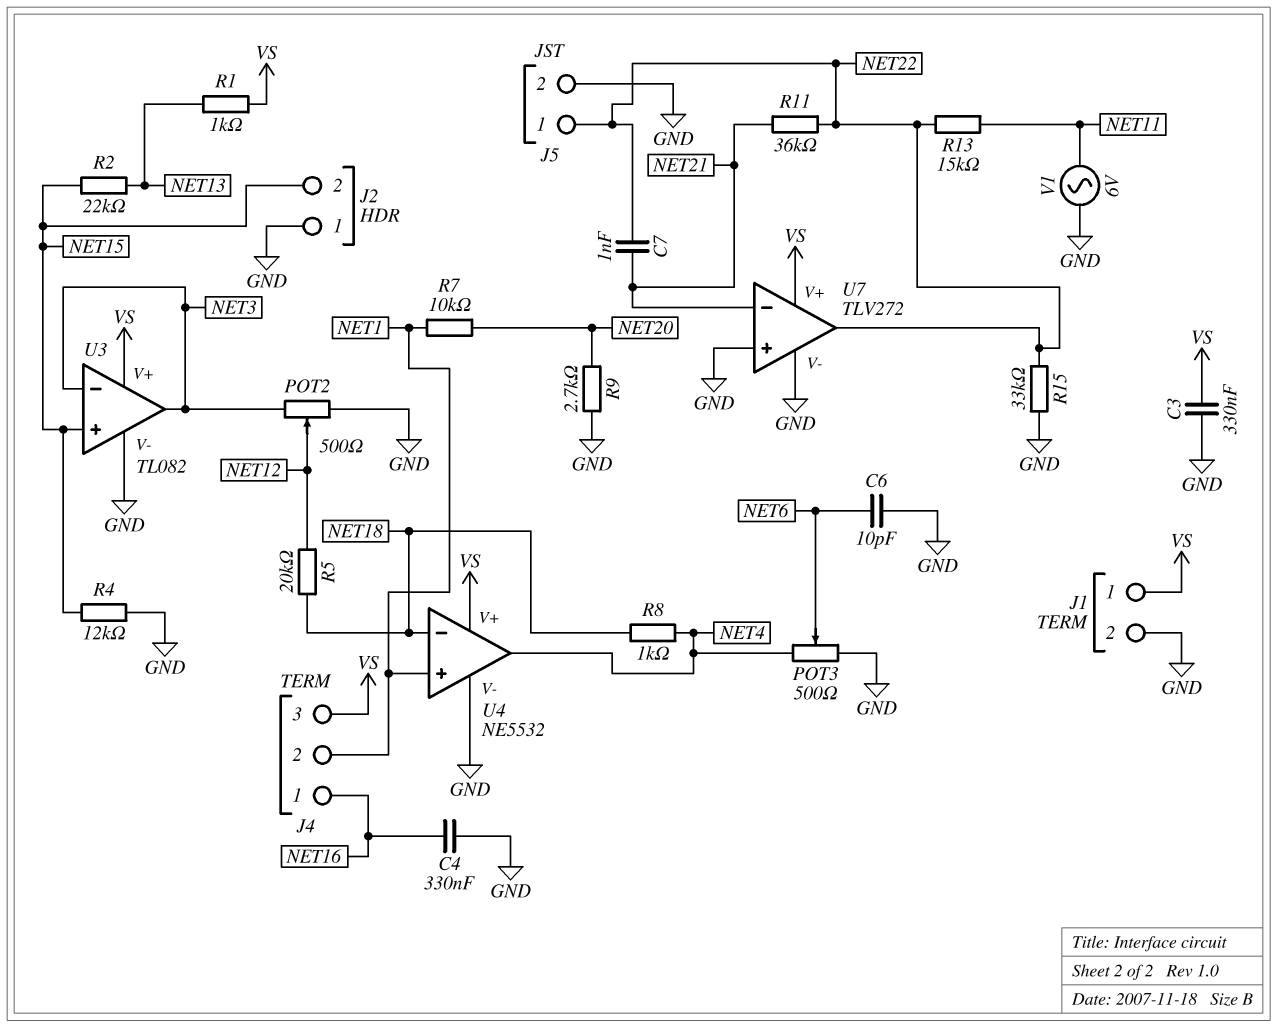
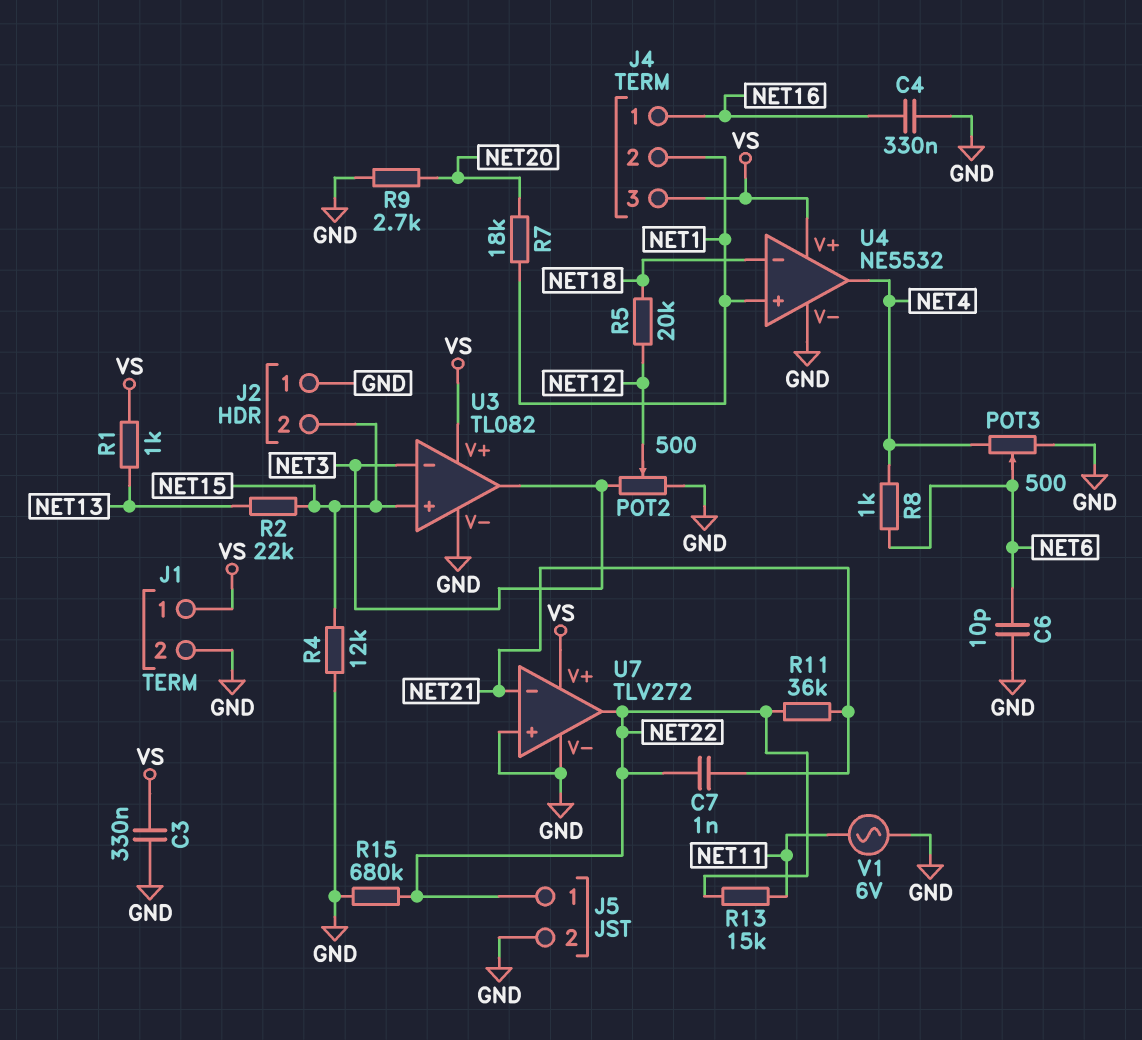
R7: 10k (NET1, NET20) -> 18k (NET1, NET20)
R8: 1k (NET4, NET18) -> 1k (NET4, NET6)
R15: 33k (GND, NET22) -> 680k (GND, NET22)

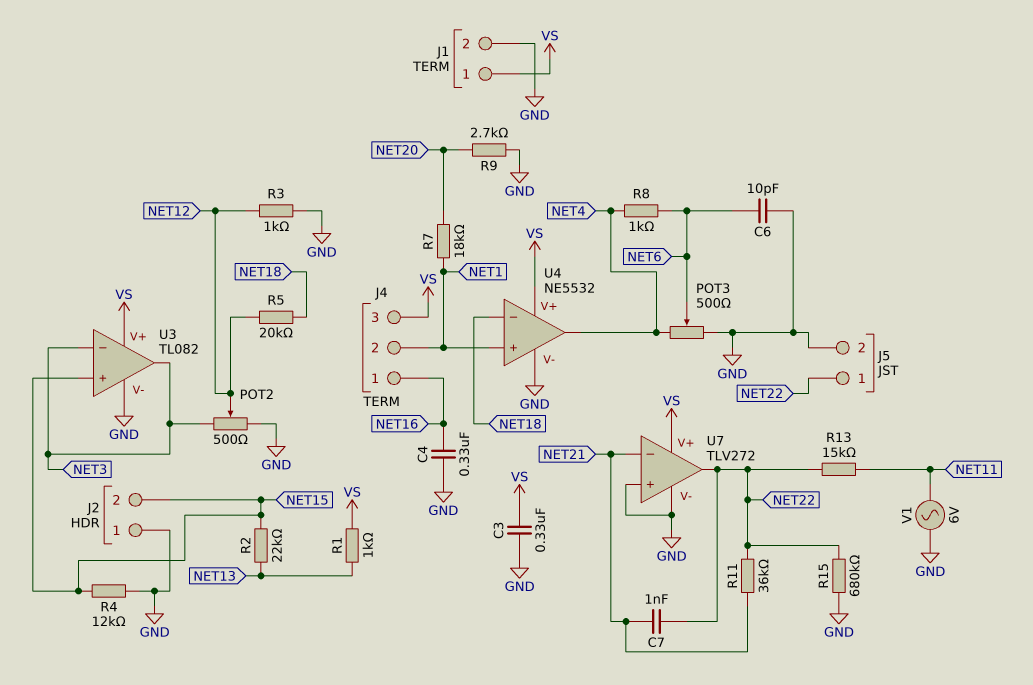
R3: none -> 1k (GND, NET12)

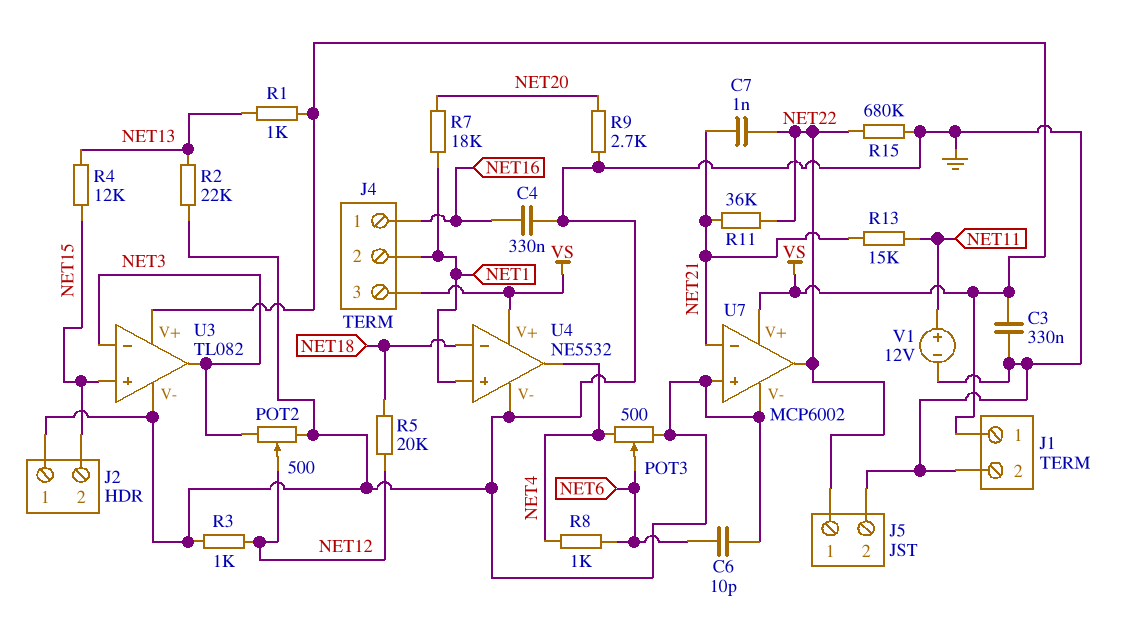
R2: 22k (NET13, NET15) -> 22k (GND, NET13)
R4: 12k (GND, NET15) -> 12k (NET13, NET15)
R13: 15k (NET11, NET22) -> 15k (NET11, NET21)
U7: TLV272 -> MCP6002
V1: AC 6V (GND, NET11) -> 12V (plus NET11, minus GND)

